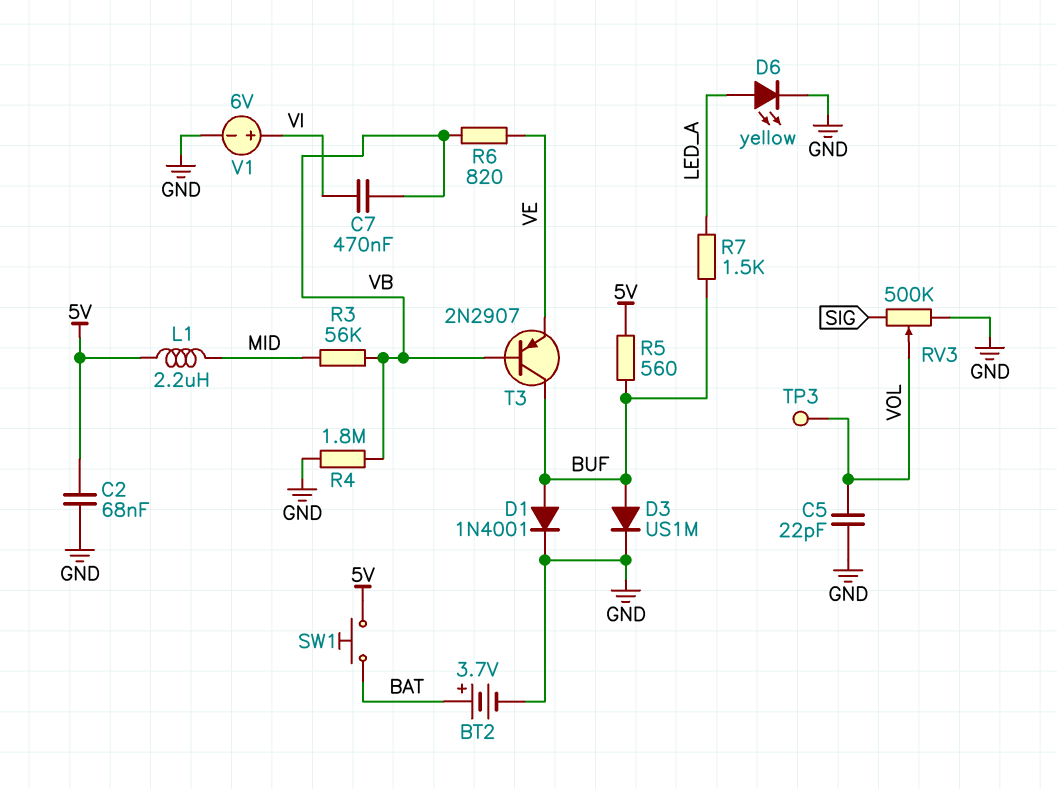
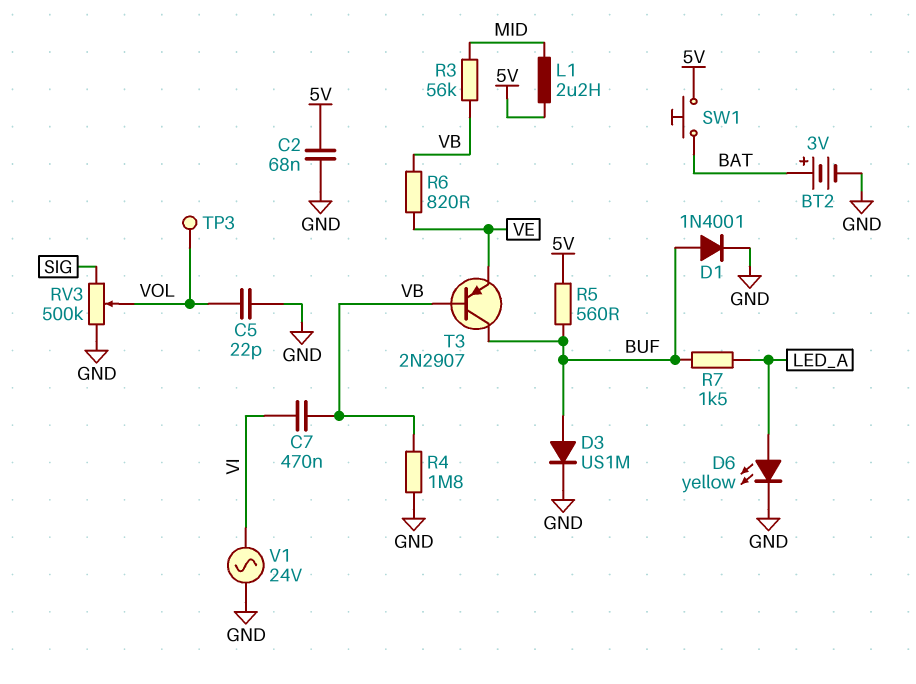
BT2: 3.7V (plus BAT, minus GND) -> 3V (plus BAT, minus GND)
V1: 6V (plus VI, minus GND) -> AC 24V (GND, VI)

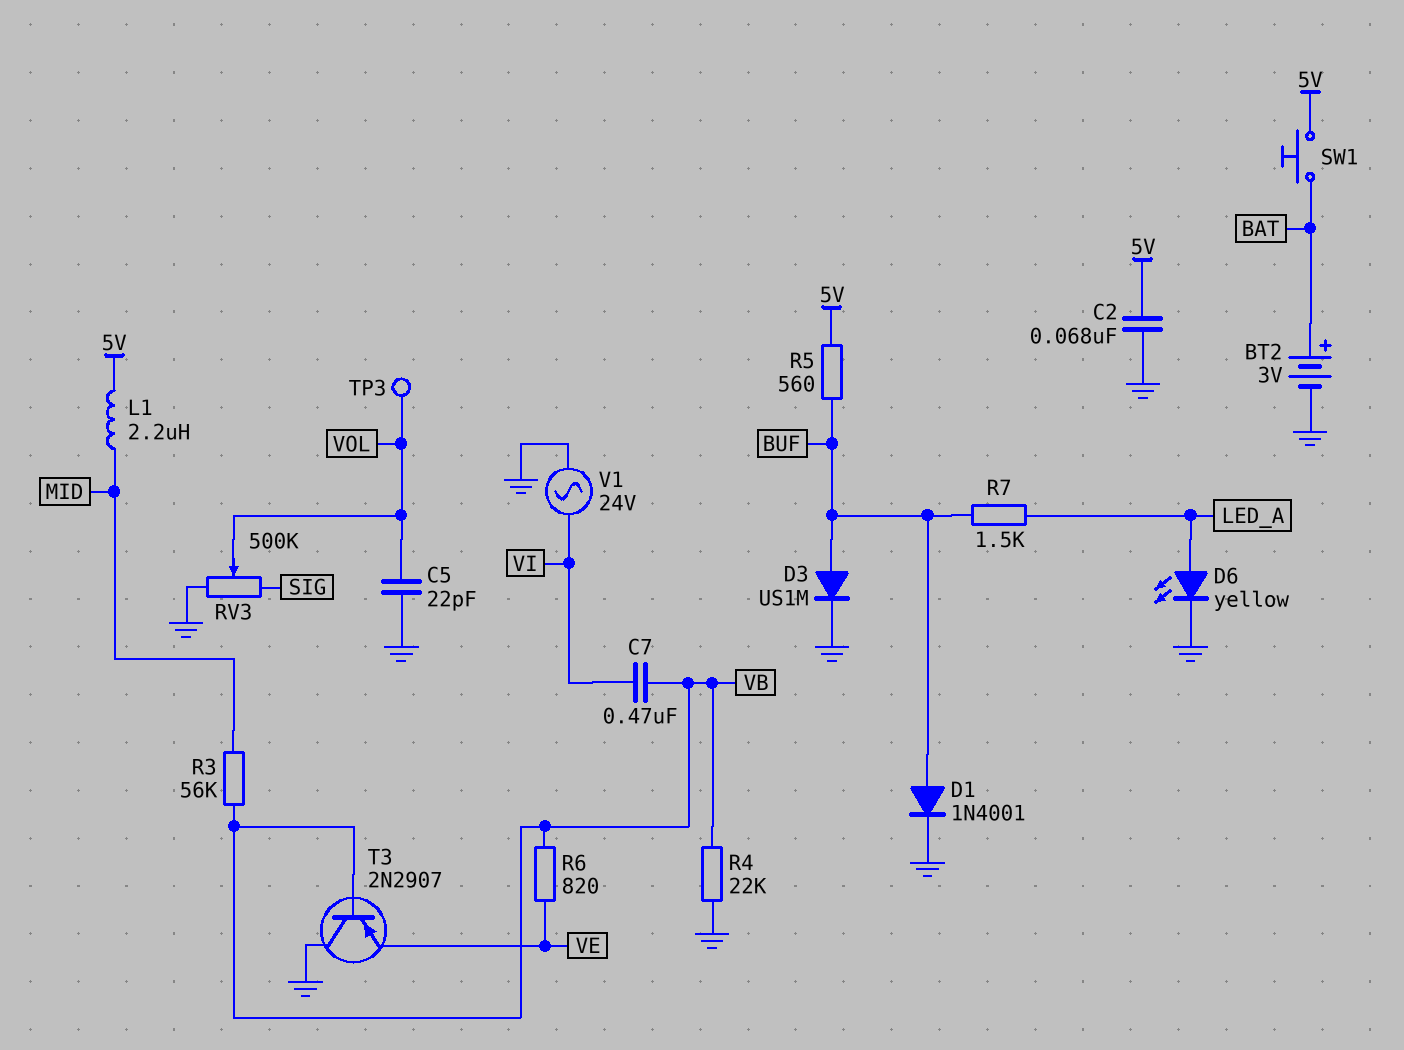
R4: 1.8M (GND, VB) -> 22k (GND, VB)
T3: PNP 2N2907 (B VB, C BUF, E VE) -> PNP 2N2907 (B VB, C GND, E VE)

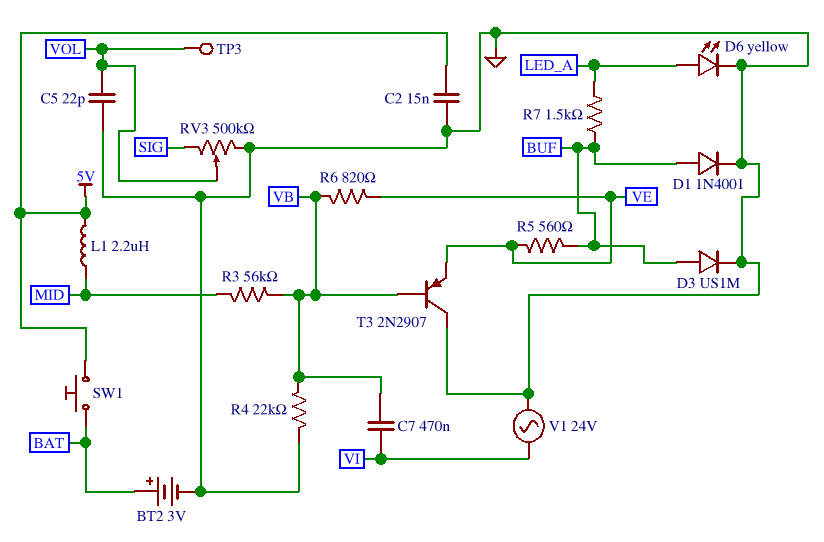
C2: 68nF (5V, GND) -> 15nF (5V, GND)
R5: 560 (5V, BUF) -> 560 (BUF, VE)

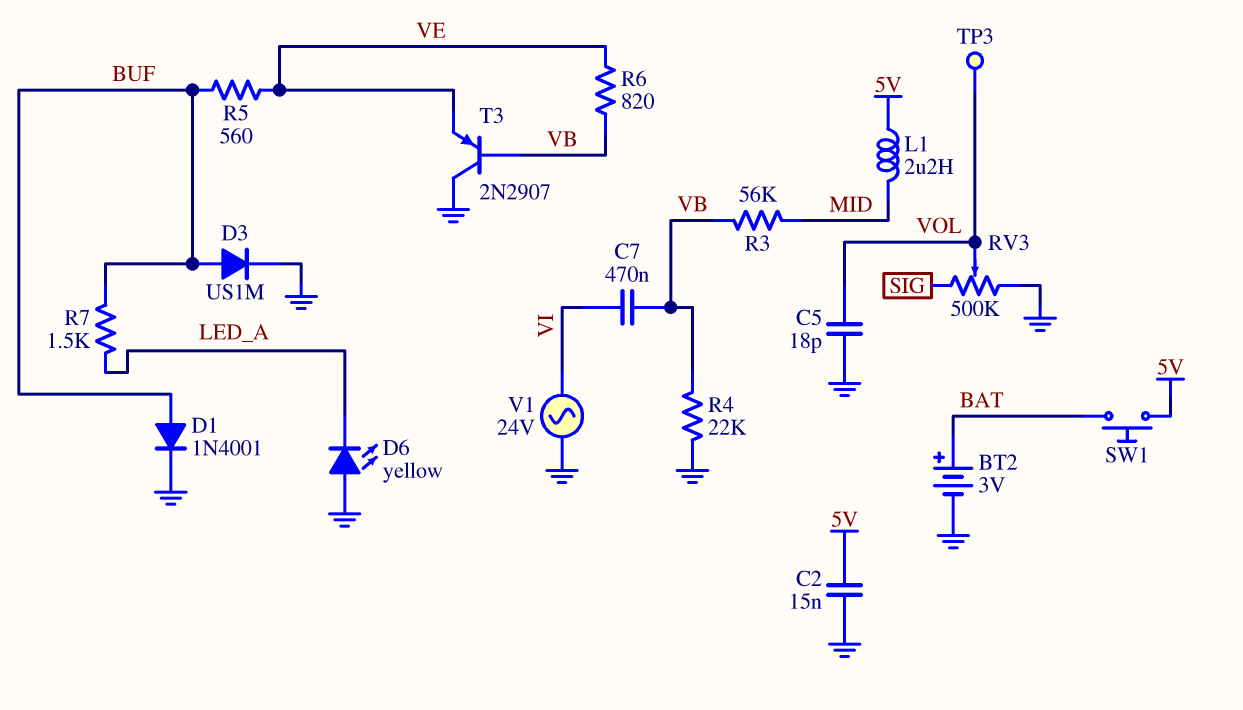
C5: 22pF (GND, VOL) -> 18pF (GND, VOL)
D6: LED yellow (A LED_A, K GND) -> LED yellow (A GND, K LED_A)

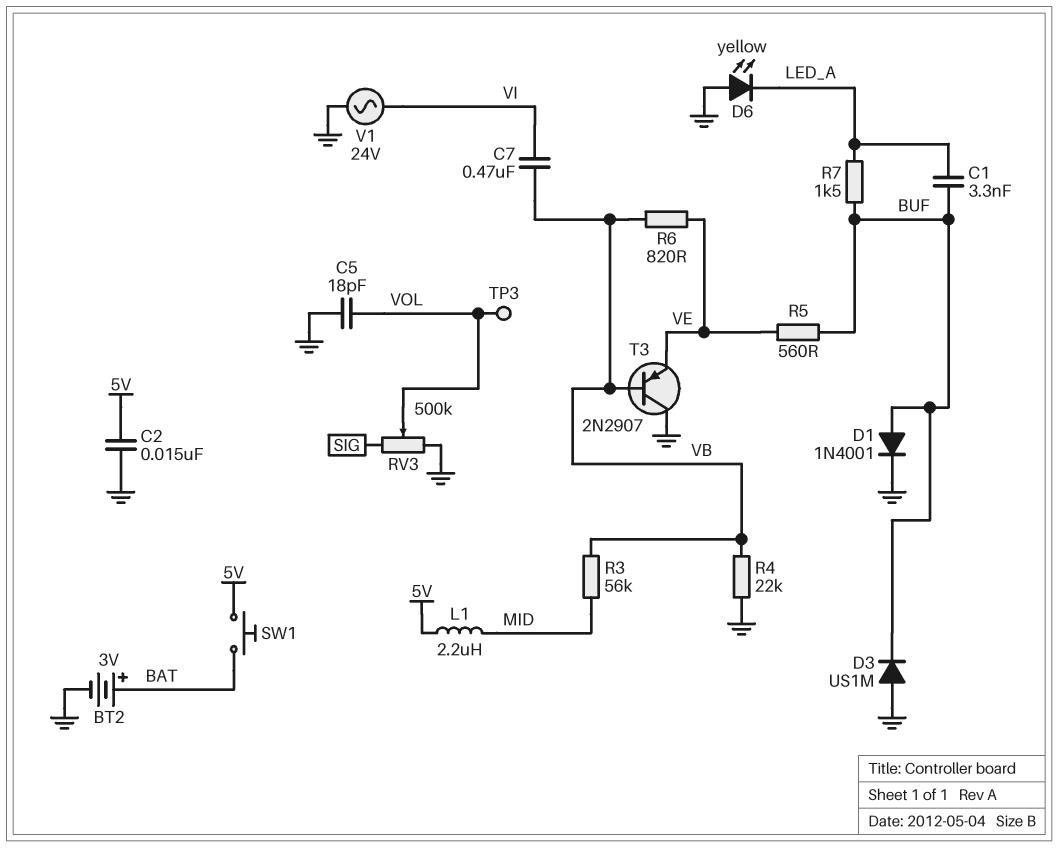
C1: none -> 3.3nF (BUF, LED_A)
D3: diode US1M (A BUF, K GND) -> diode US1M (A GND, K BUF)

